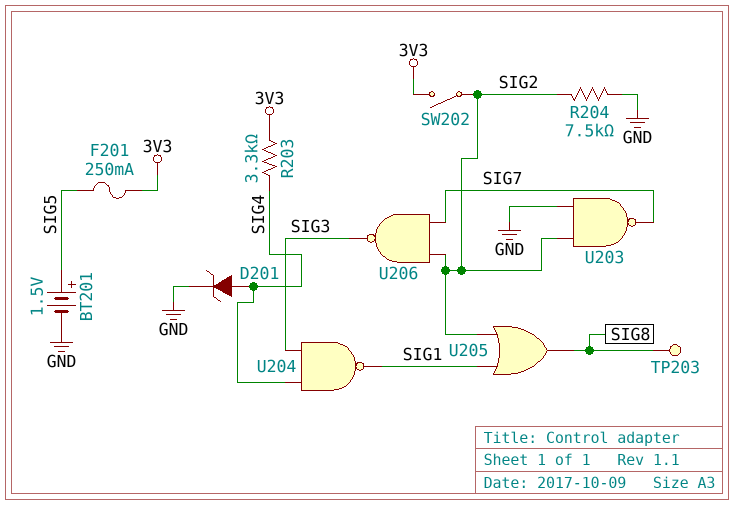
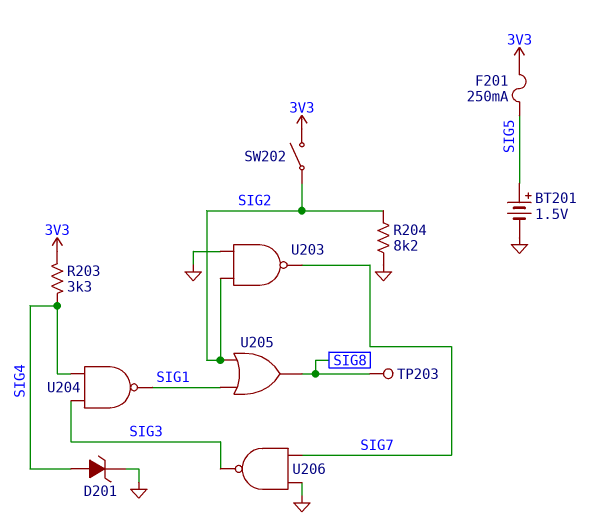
R204: 7.5k (GND, SIG2) -> 8.2k (GND, SIG2)
U206: NAND (in SIG2, in SIG7, out SIG3) -> NAND (in GND, in SIG7, out SIG3)

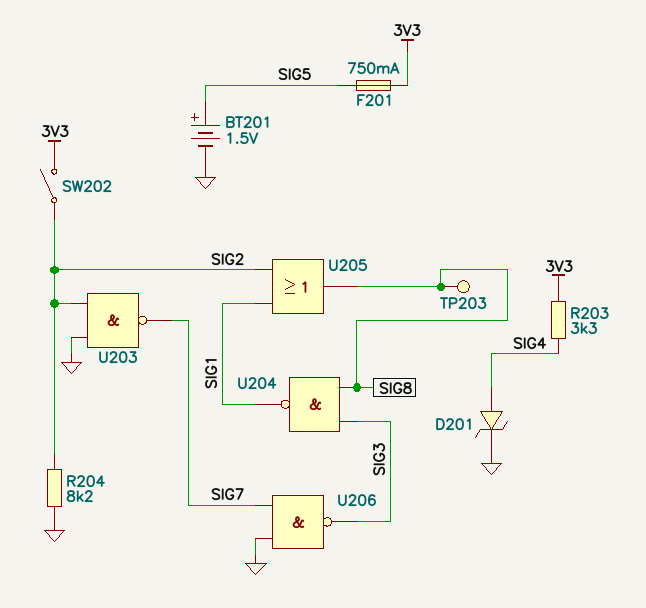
F201: 250mA (3V3, SIG5) -> 750mA (3V3, SIG5)
U204: NAND (in SIG3, in SIG4, out SIG1) -> NAND (in SIG3, in SIG8, out SIG1)

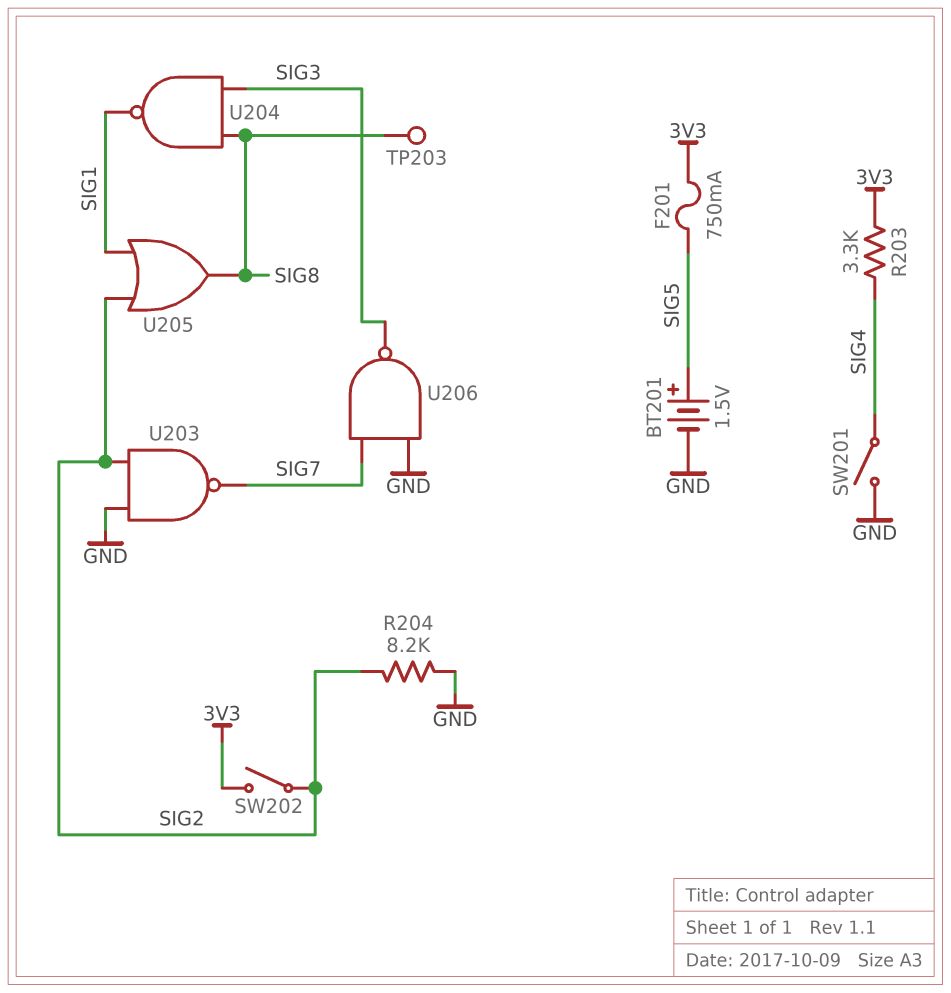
D201: zener (A SIG4, K GND) -> none
SW201: none -> switch (GND, SIG4)

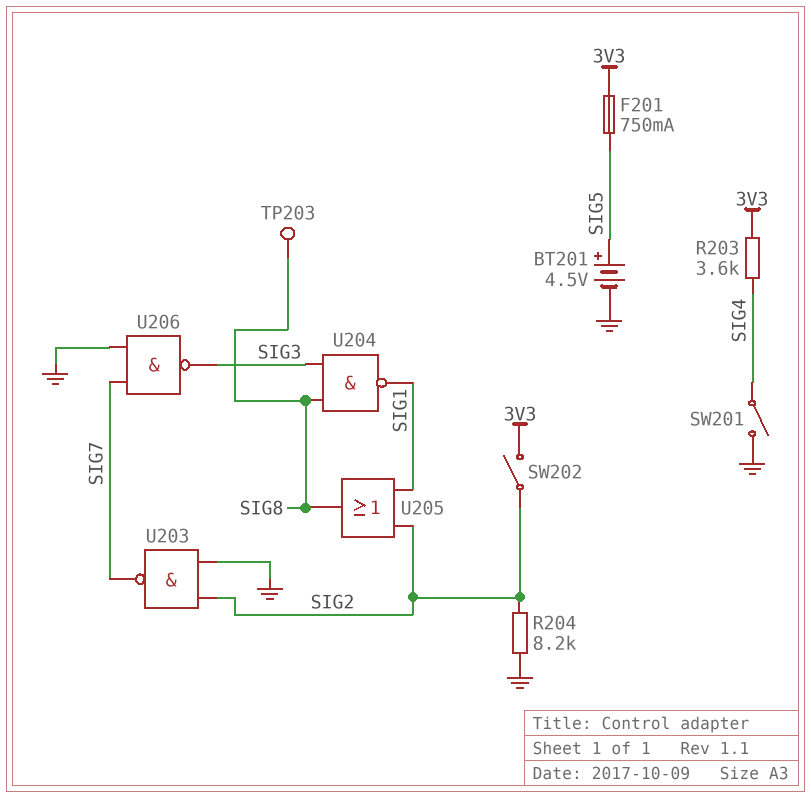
BT201: 1.5V (plus SIG5, minus GND) -> 4.5V (plus SIG5, minus GND)
R203: 3.3k (3V3, SIG4) -> 3.6k (3V3, SIG4)

